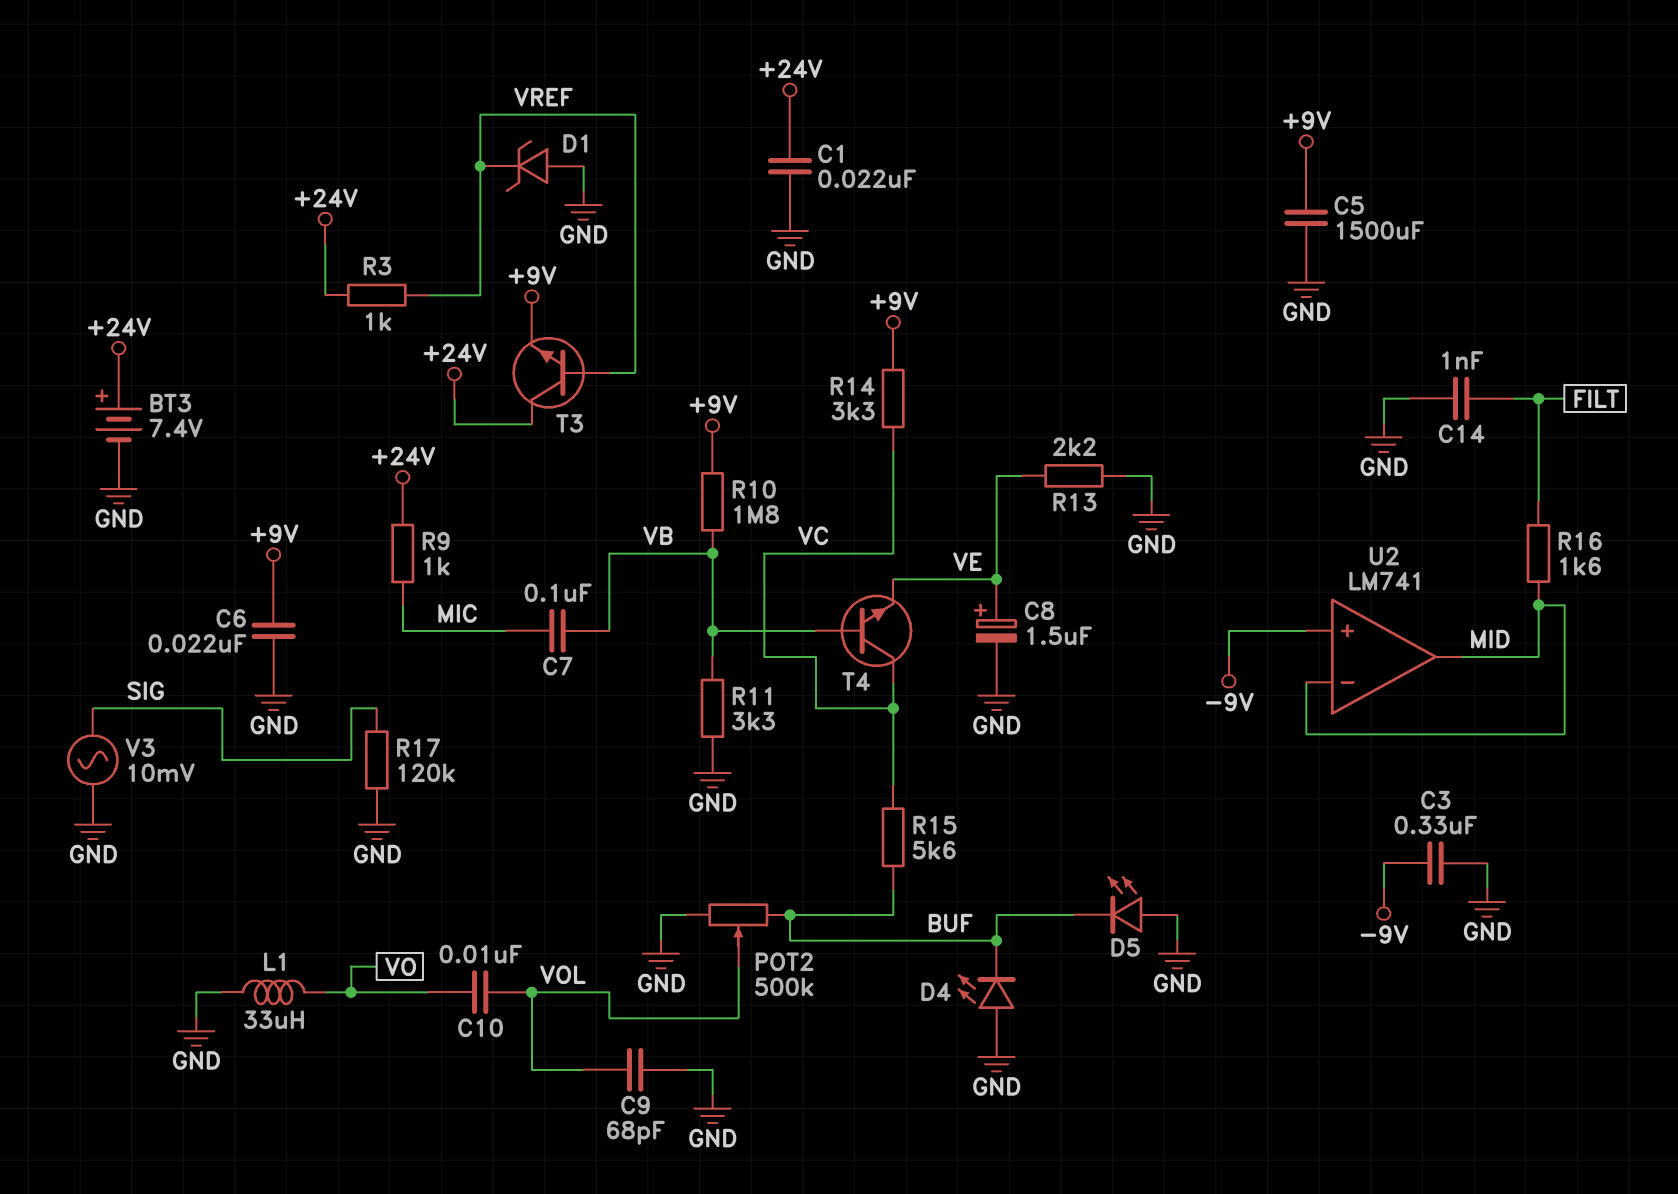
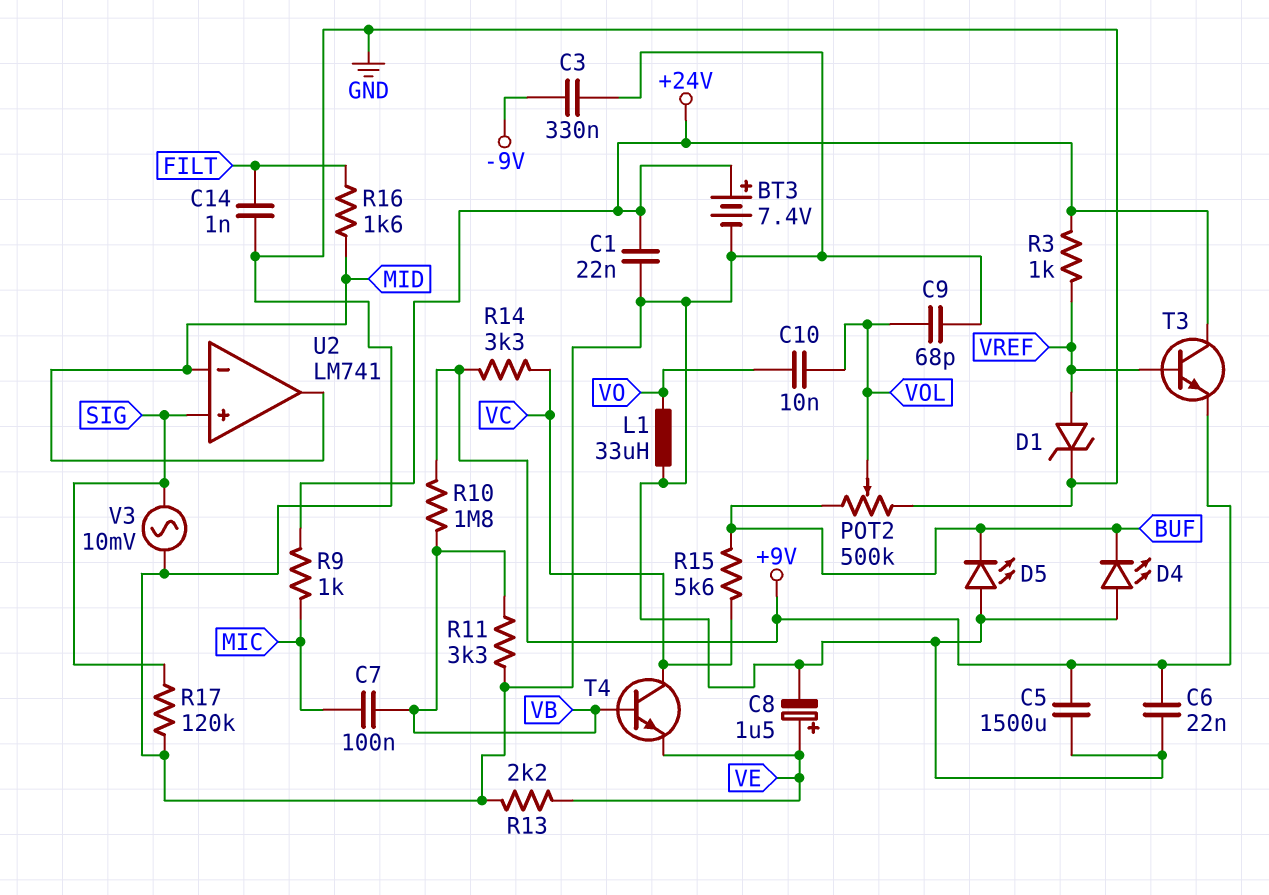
D1: zener (A GND, K VREF) -> zener (A VREF, K GND)
U2 pin in+: -9V -> SIG

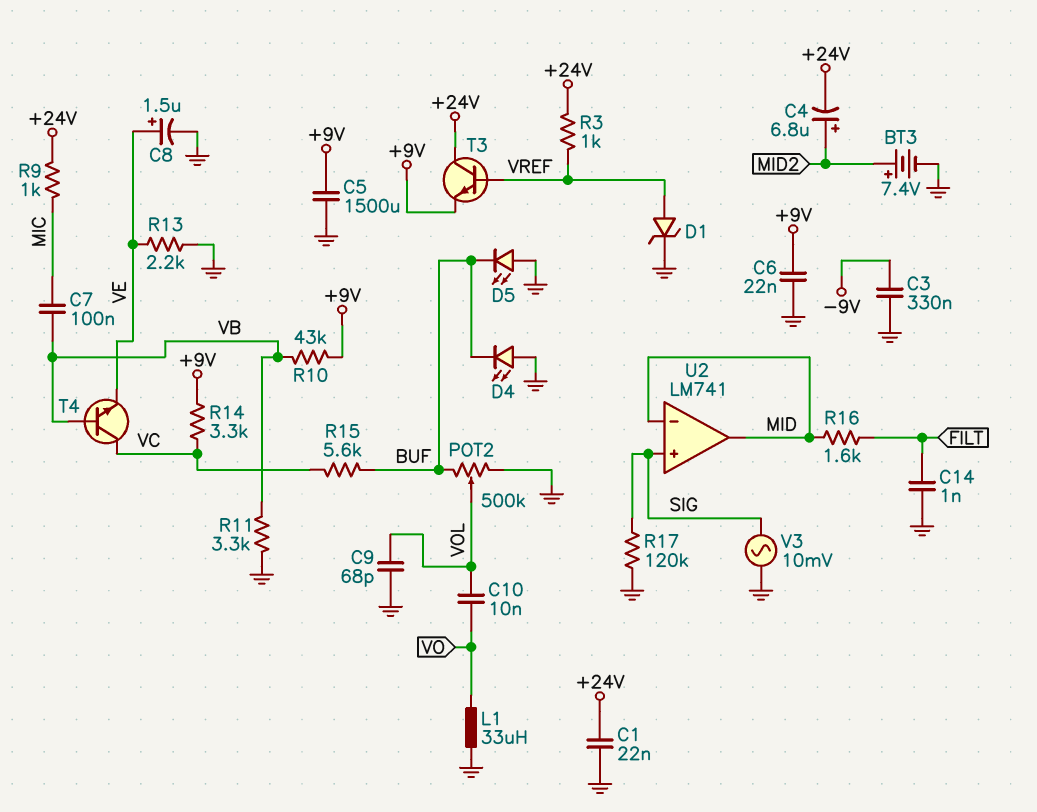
BT3: 7.4V (plus +24V, minus GND) -> 7.4V (plus MID2, minus GND)
C4: none -> 6.8uF (plus MID2, minus +24V)
R10: 1.8M (+9V, VB) -> 43k (+9V, VB)

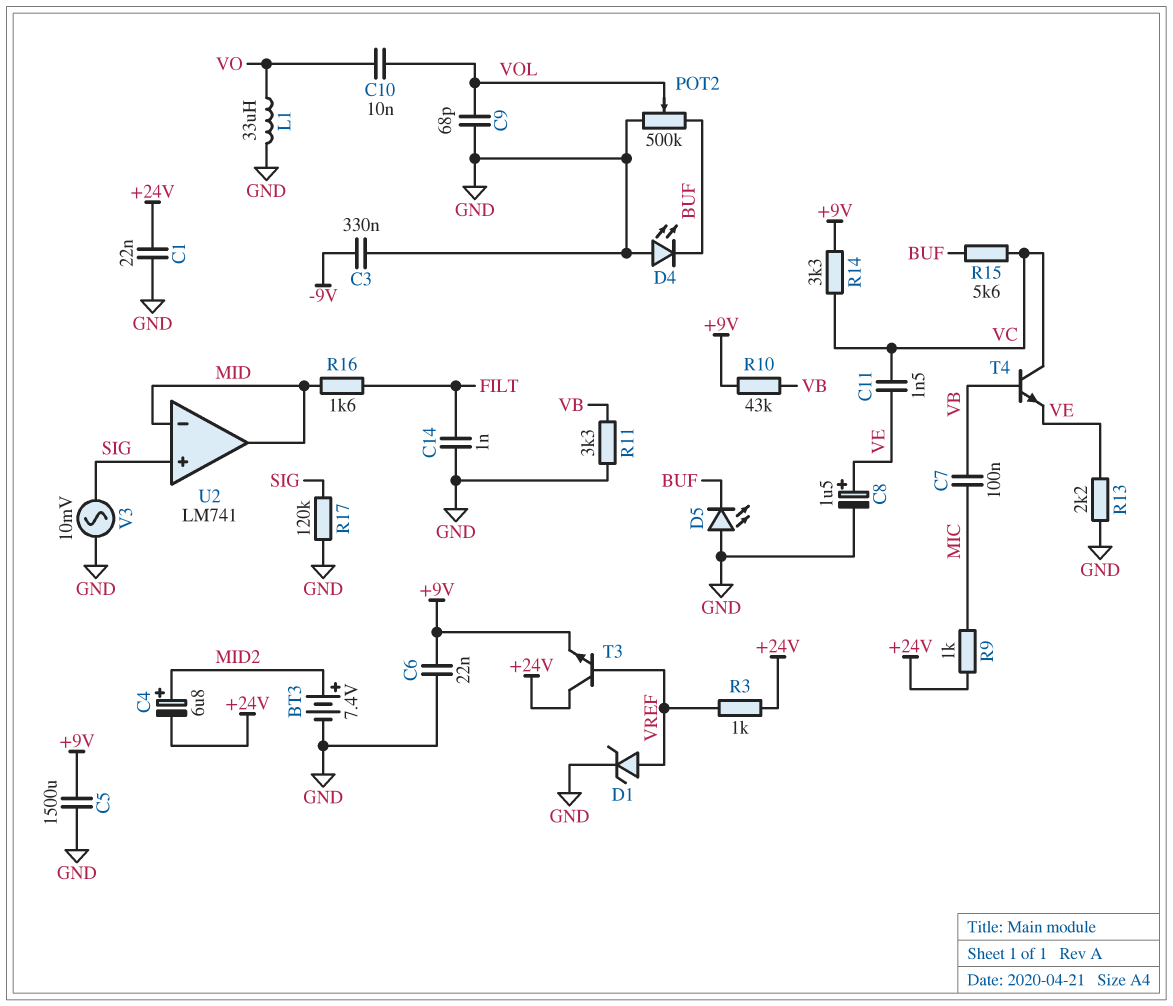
C11: none -> 1.5nF (VC, VE)

